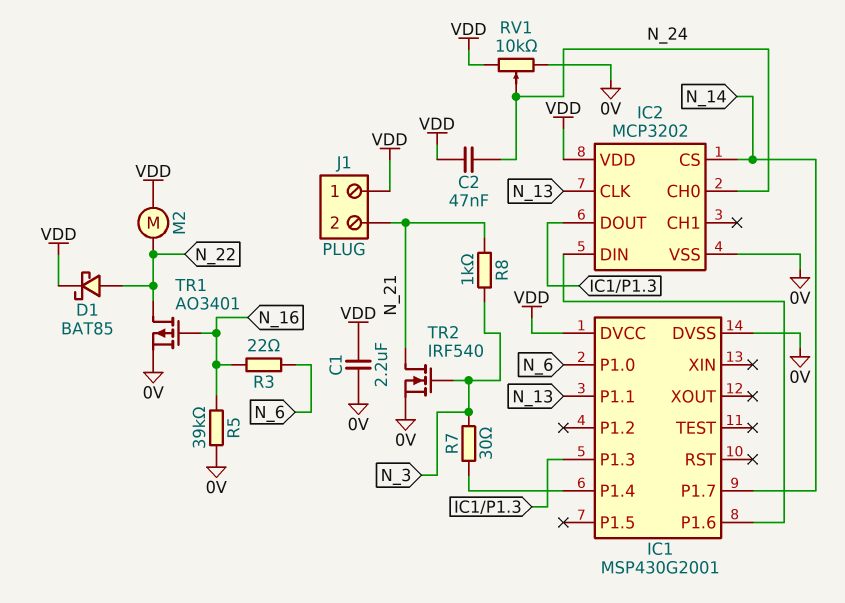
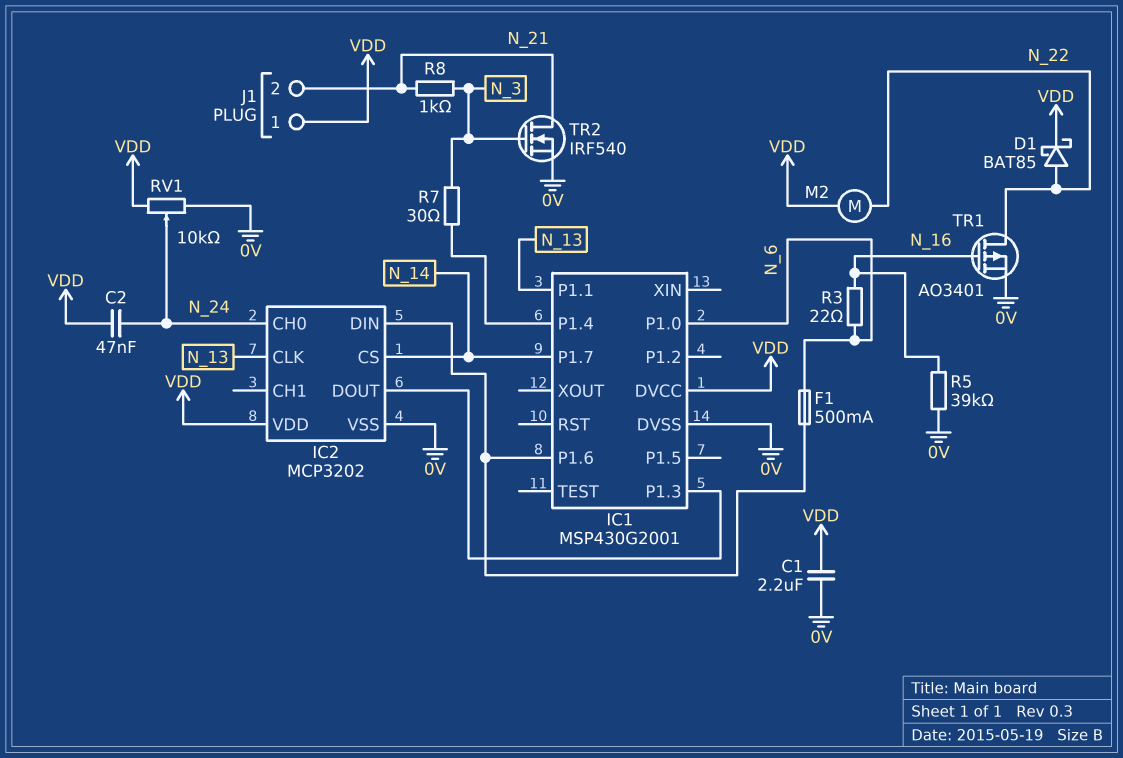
F1: none -> 500mA (IC1/P1.6, N_6)

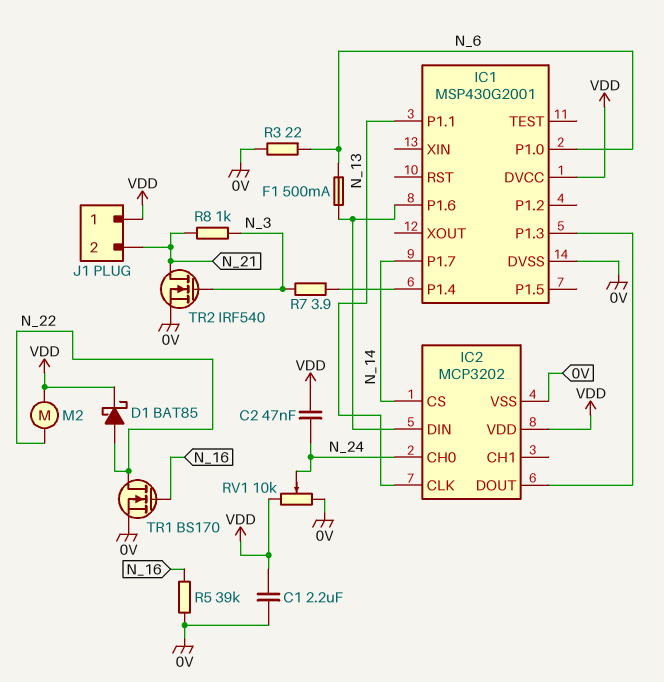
R3: 22 (N_6, N_16) -> 22 (0V, N_6)
R7: 30 (IC1/P1.4, N_3) -> 3.9 (IC1/P1.4, N_3)
TR1: PMOS AO3401 (G N_16, D N_22, S 0V) -> NMOS BS170 (G N_16, D N_22, S 0V)

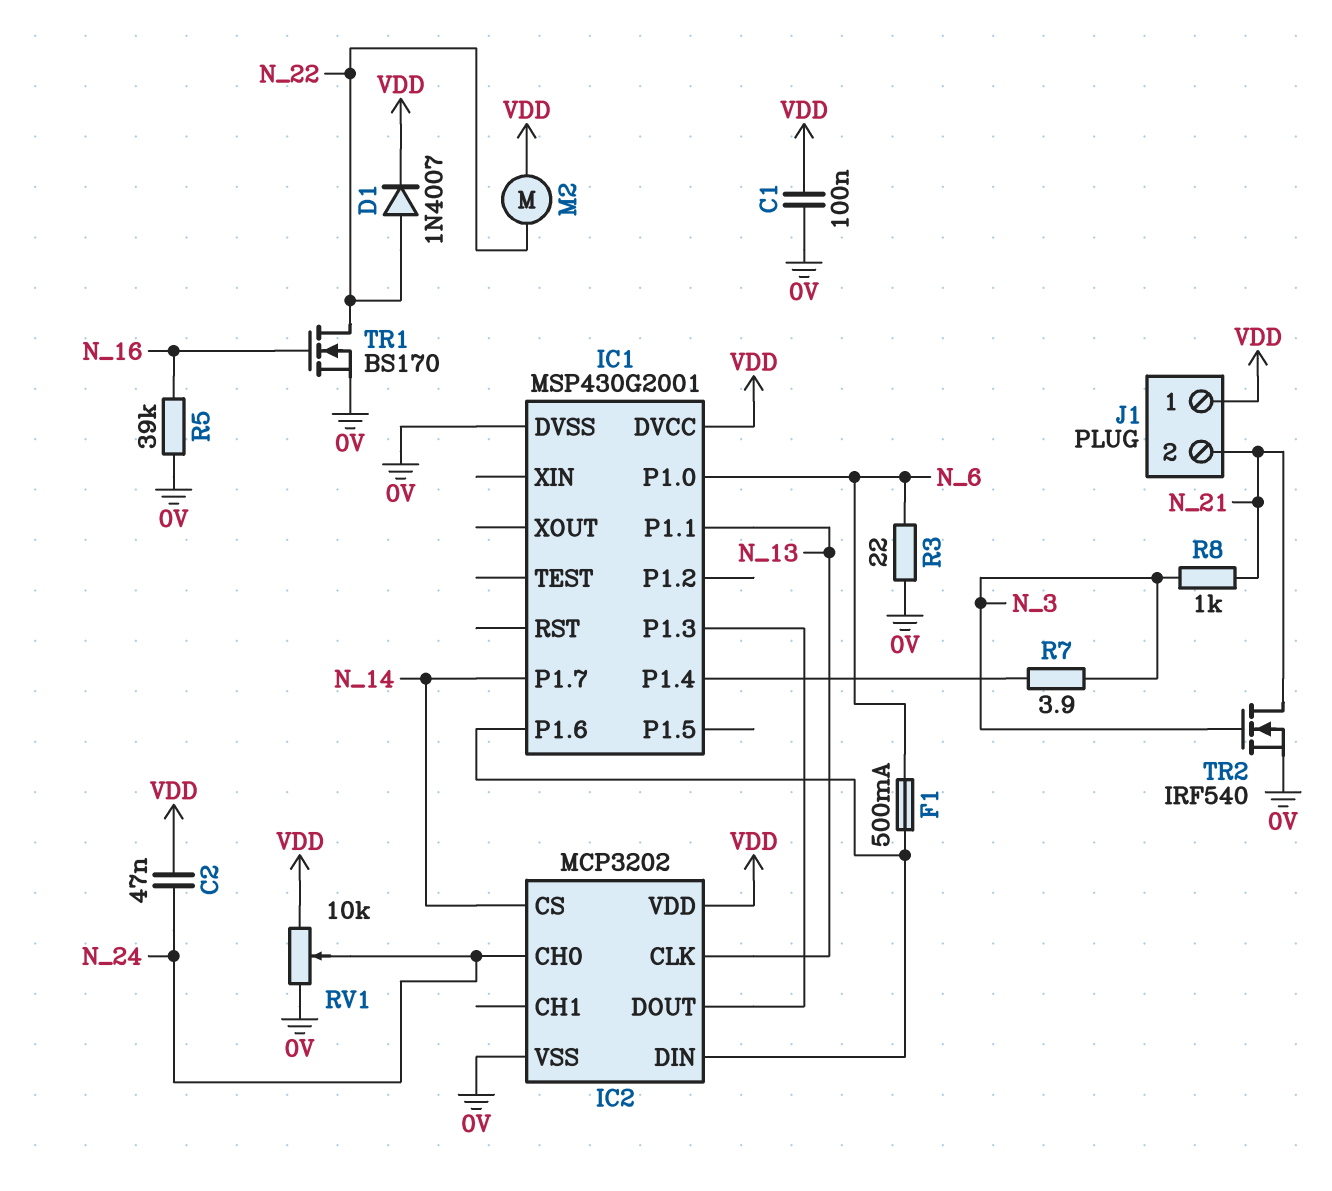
C1: 2.2uF (0V, VDD) -> 100nF (0V, VDD)
D1: schottky BAT85 (A N_22, K VDD) -> diode 1N4007 (A N_22, K VDD)

